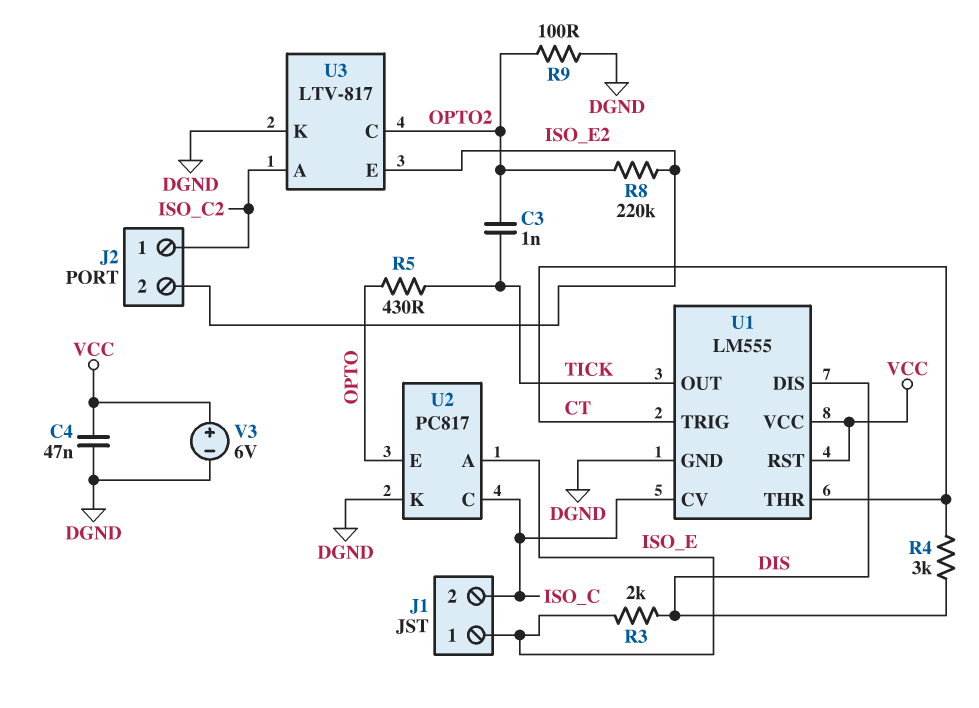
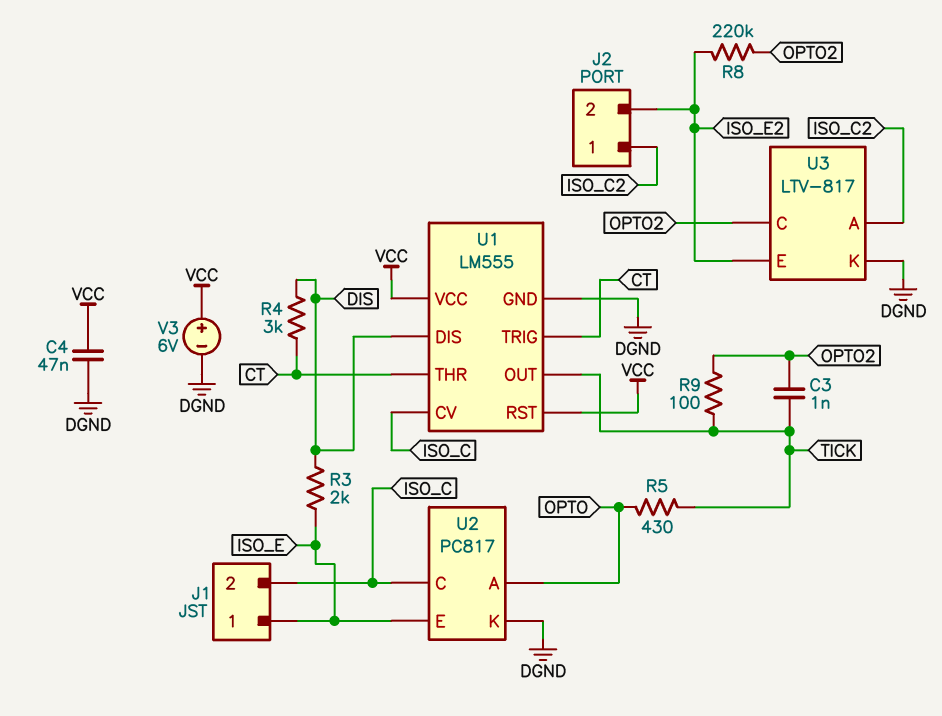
R9: 100 (DGND, OPTO2) -> 100 (OPTO2, TICK)
U2 pin A: ISO_E -> OPTO
U2 pin E: OPTO -> ISO_E

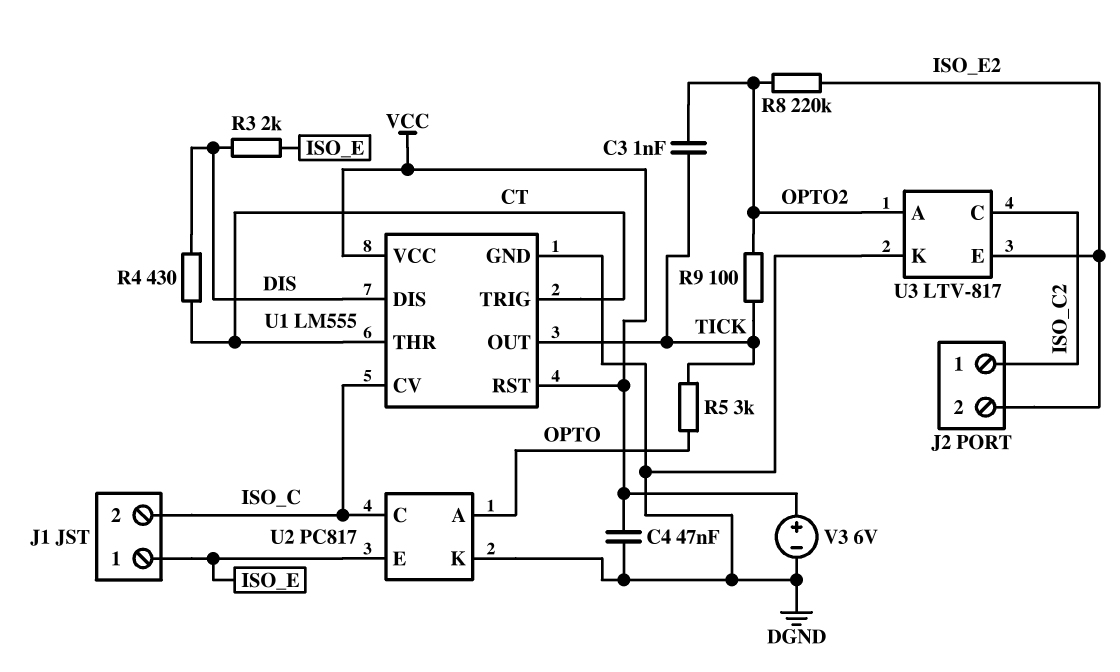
R4: 3k (CT, DIS) -> 430 (CT, DIS)
R5: 430 (OPTO, TICK) -> 3k (OPTO, TICK)
U3 pin A: ISO_C2 -> OPTO2
U3 pin C: OPTO2 -> ISO_C2

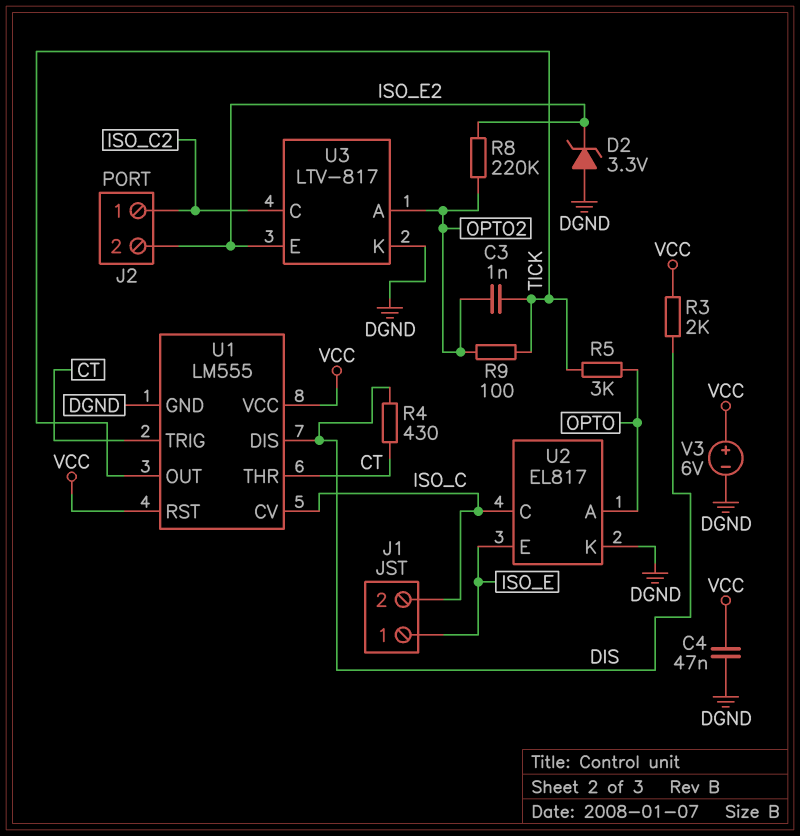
D2: none -> zener 3.3V (A DGND, K ISO_E2)
R3: 2k (DIS, ISO_E) -> 2k (DIS, VCC)
U2: PC817 -> EL817

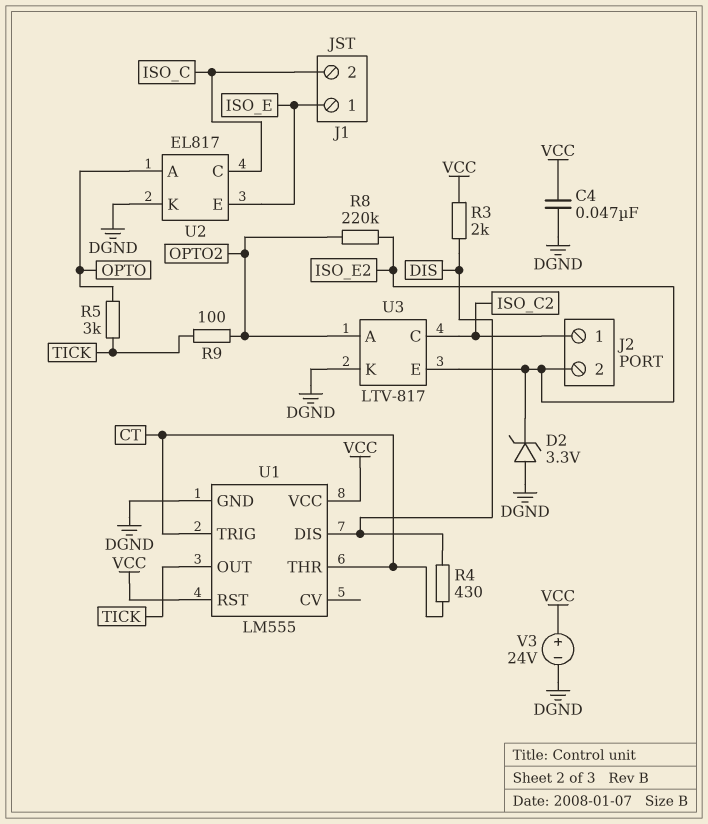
C3: 1nF (OPTO2, TICK) -> none
U1 pin CV: ISO_C -> none
V3: 6V (plus VCC, minus DGND) -> 24V (plus VCC, minus DGND)

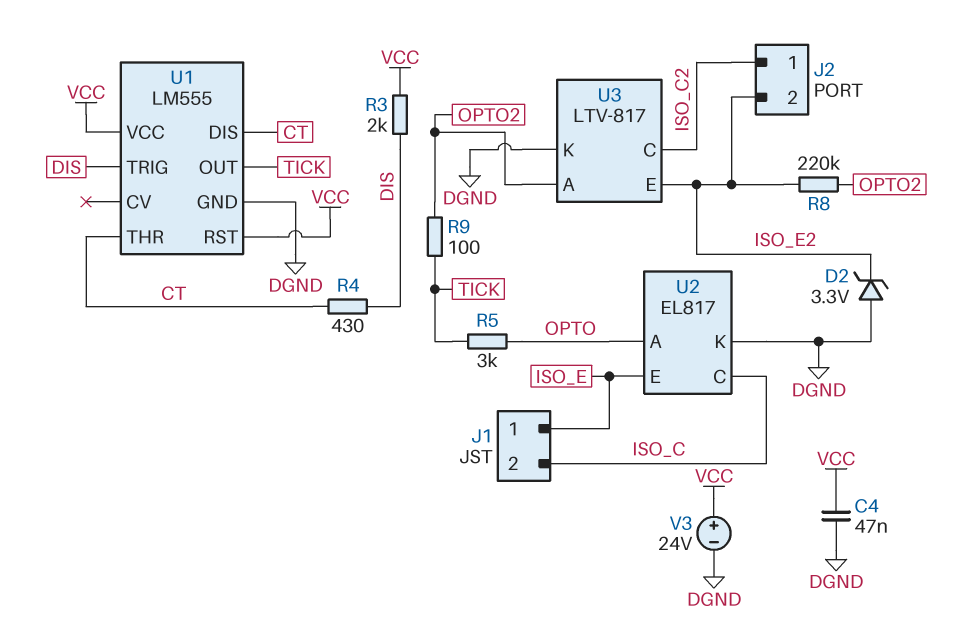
U1 pin DIS: DIS -> CT
U1 pin TRIG: CT -> DIS

